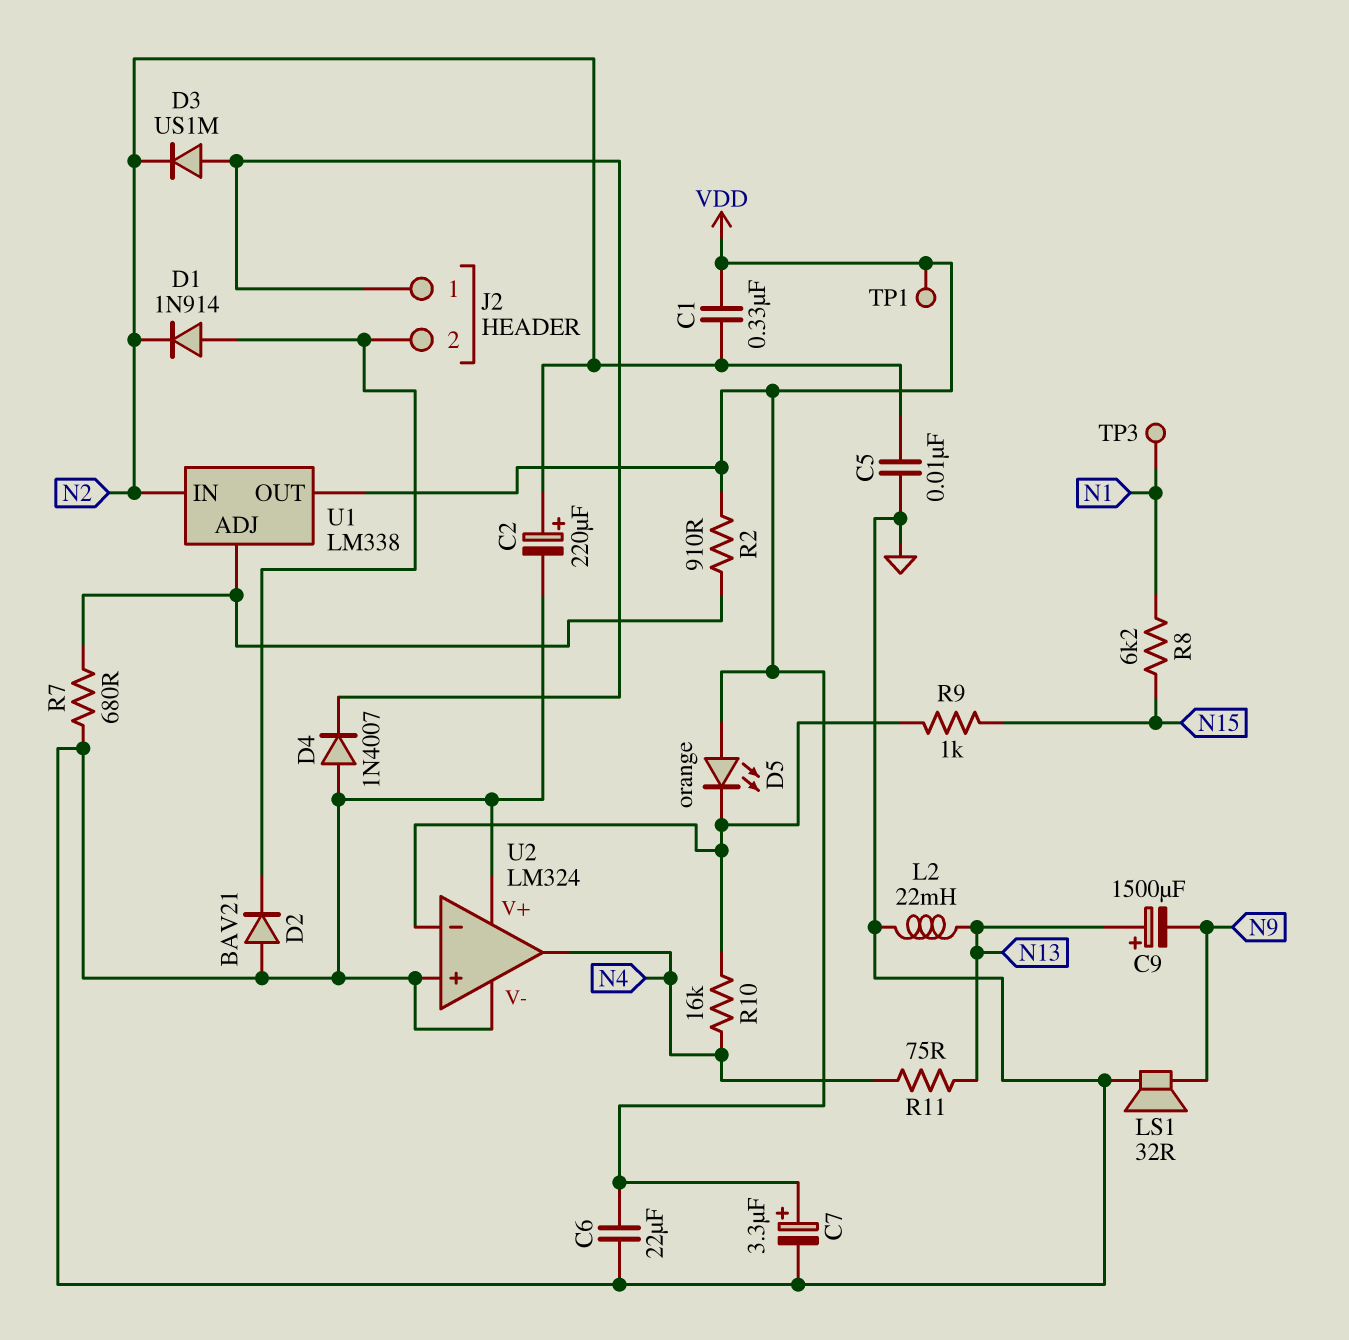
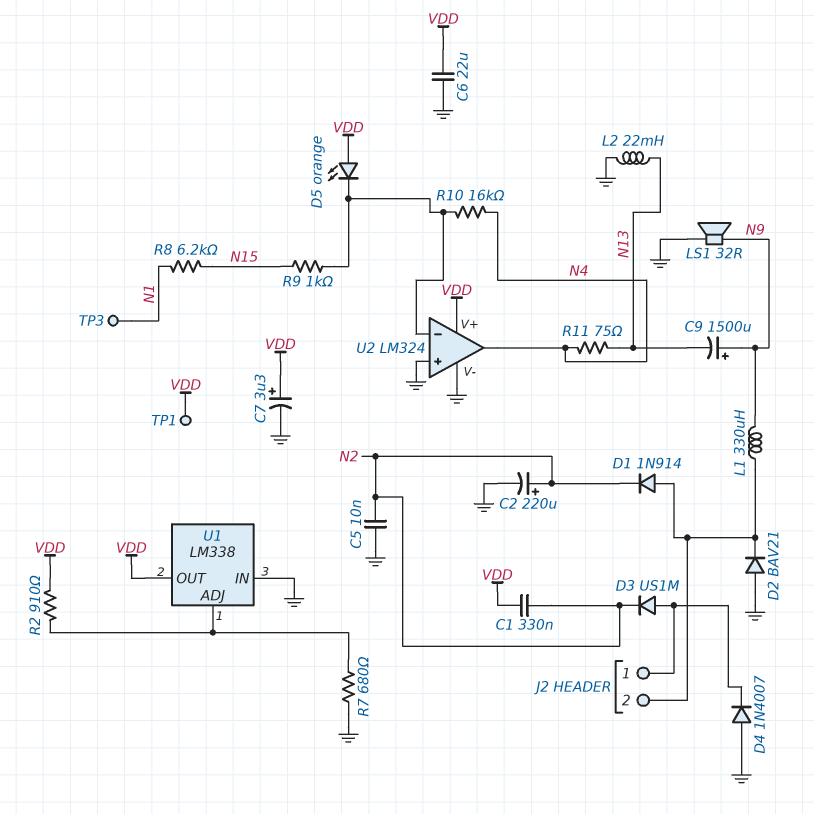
C9: 1500uF (plus N13, minus N9) -> 1500uF (plus N9, minus N13)
L1: none -> 330uH (J2/2, N9)
U1 pin IN: N2 -> GND
U2 pin V+: GND -> VDD

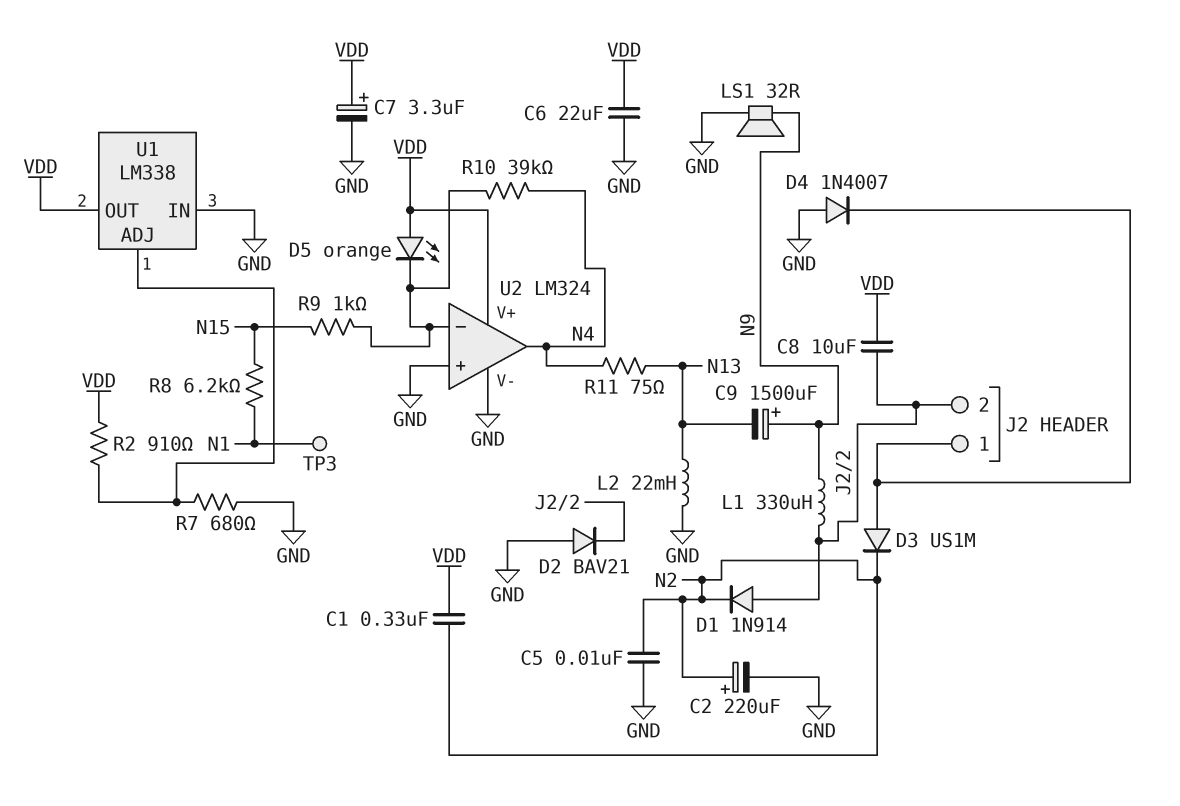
C8: none -> 10uF (J2/2, VDD)
R10: 16k (N4, U2/in-) -> 39k (N4, U2/in-)
TP1: test point (VDD) -> none

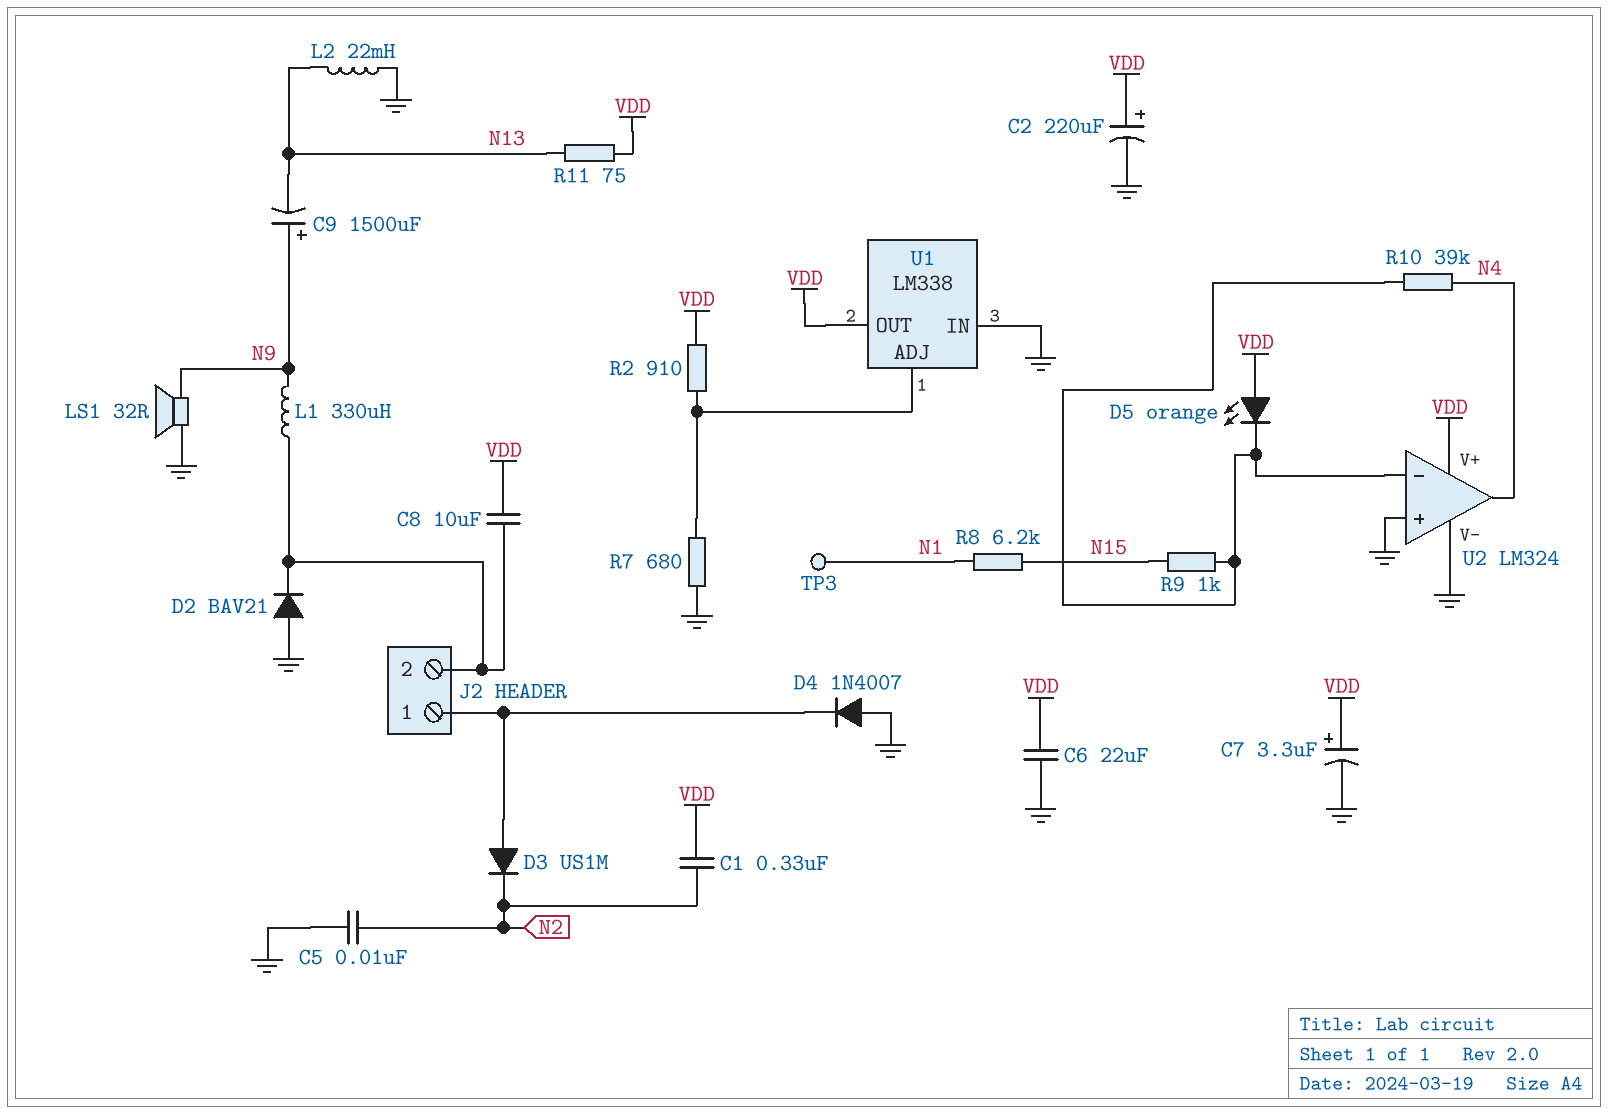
C2: 220uF (plus N2, minus GND) -> 220uF (plus VDD, minus GND)
D1: diode 1N914 (A J2/2, K N2) -> none
R11: 75 (N4, N13) -> 75 (N13, VDD)

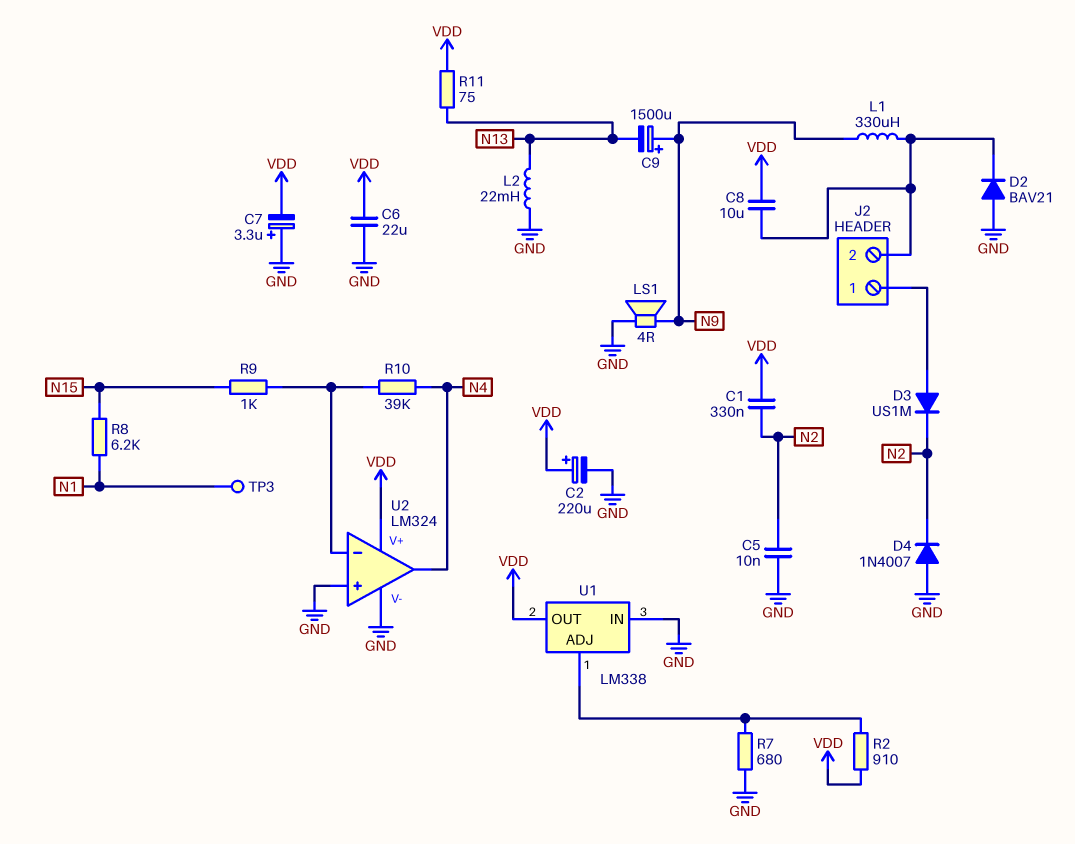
C7: 3.3uF (plus VDD, minus GND) -> 3.3uF (plus GND, minus VDD)
D4: diode 1N4007 (A GND, K J2/1) -> diode 1N4007 (A GND, K N2)
D5: LED orange (A VDD, K U2/in-) -> none
LS1: speaker 32R (GND, N9) -> speaker 4R (GND, N9)

